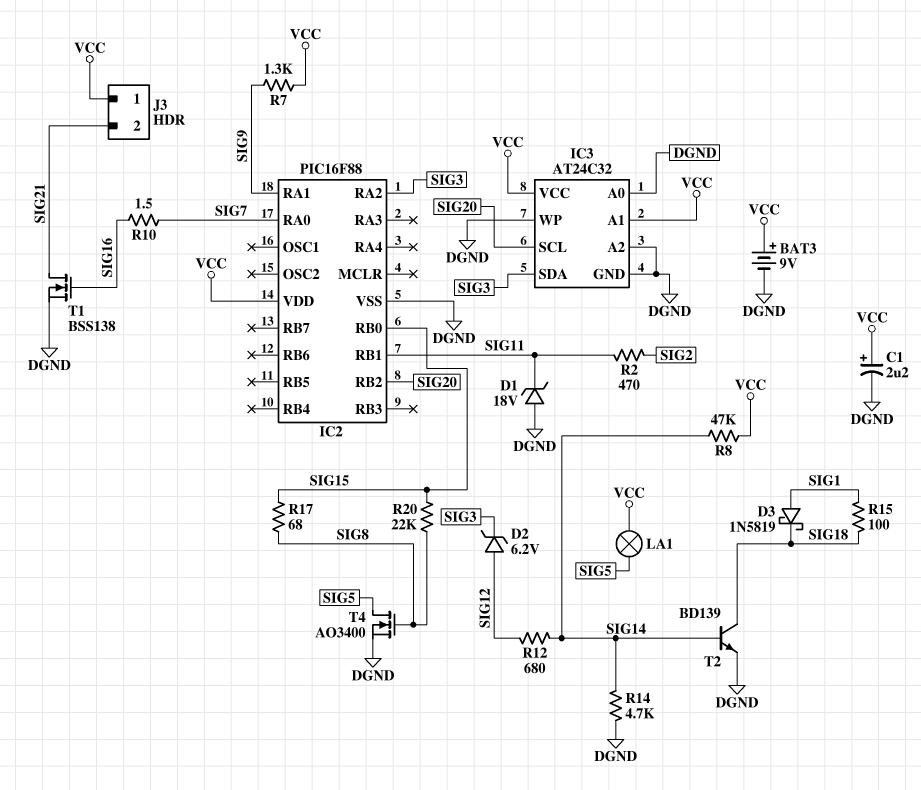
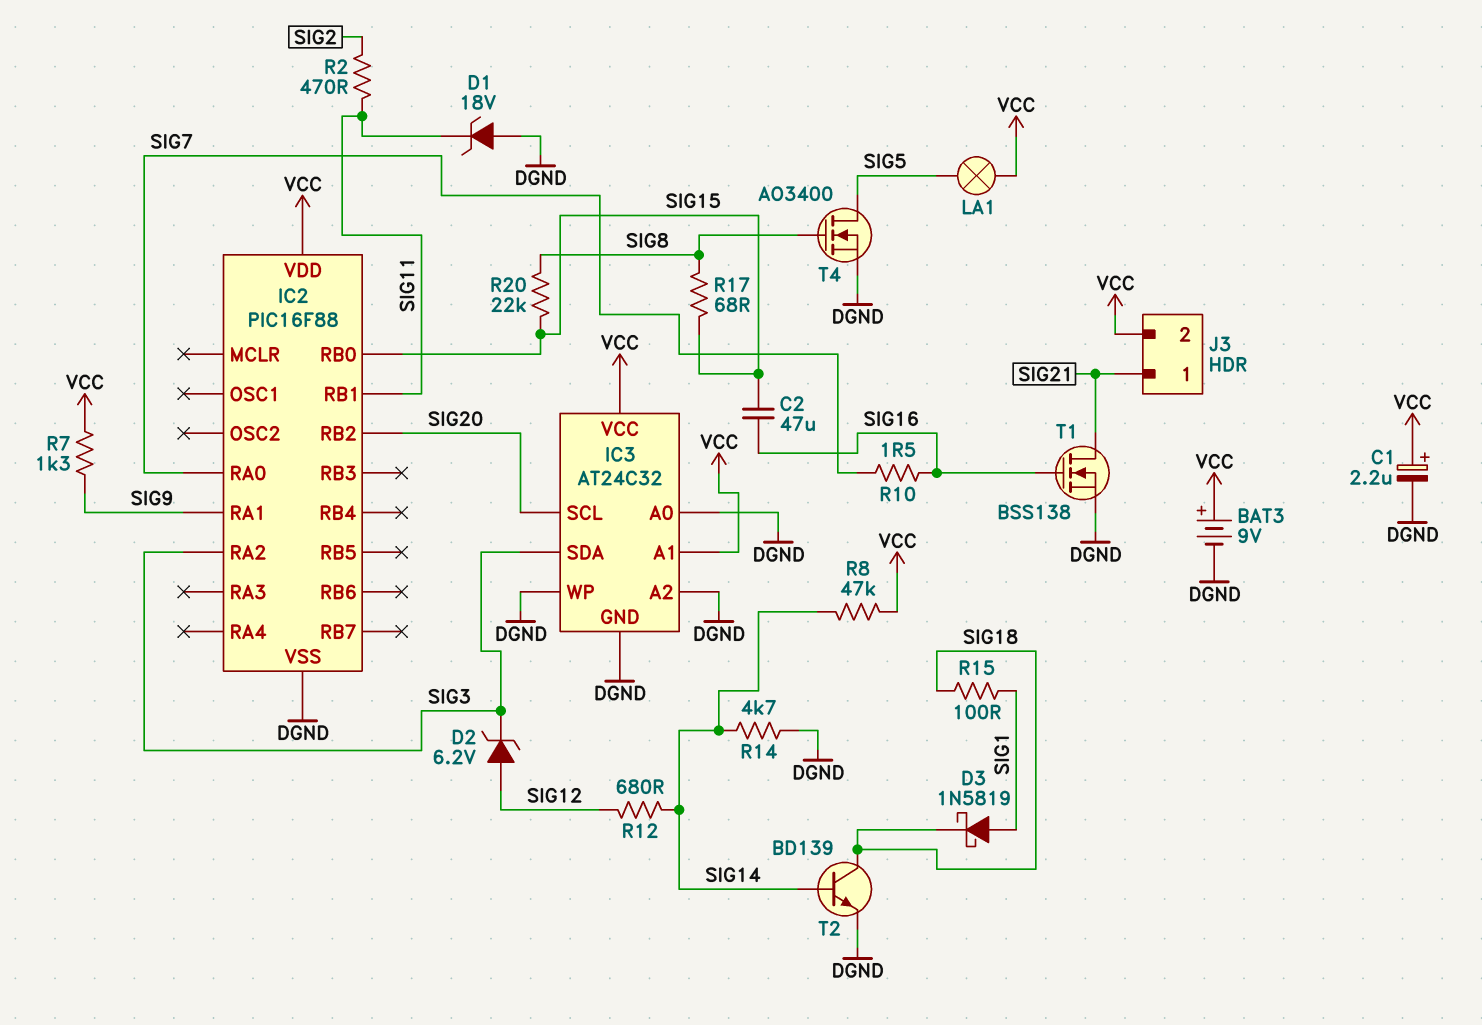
C2: none -> 47uF (SIG15, SIG16)
J3 pin 1: VCC -> SIG21
J3 pin 2: SIG21 -> VCC

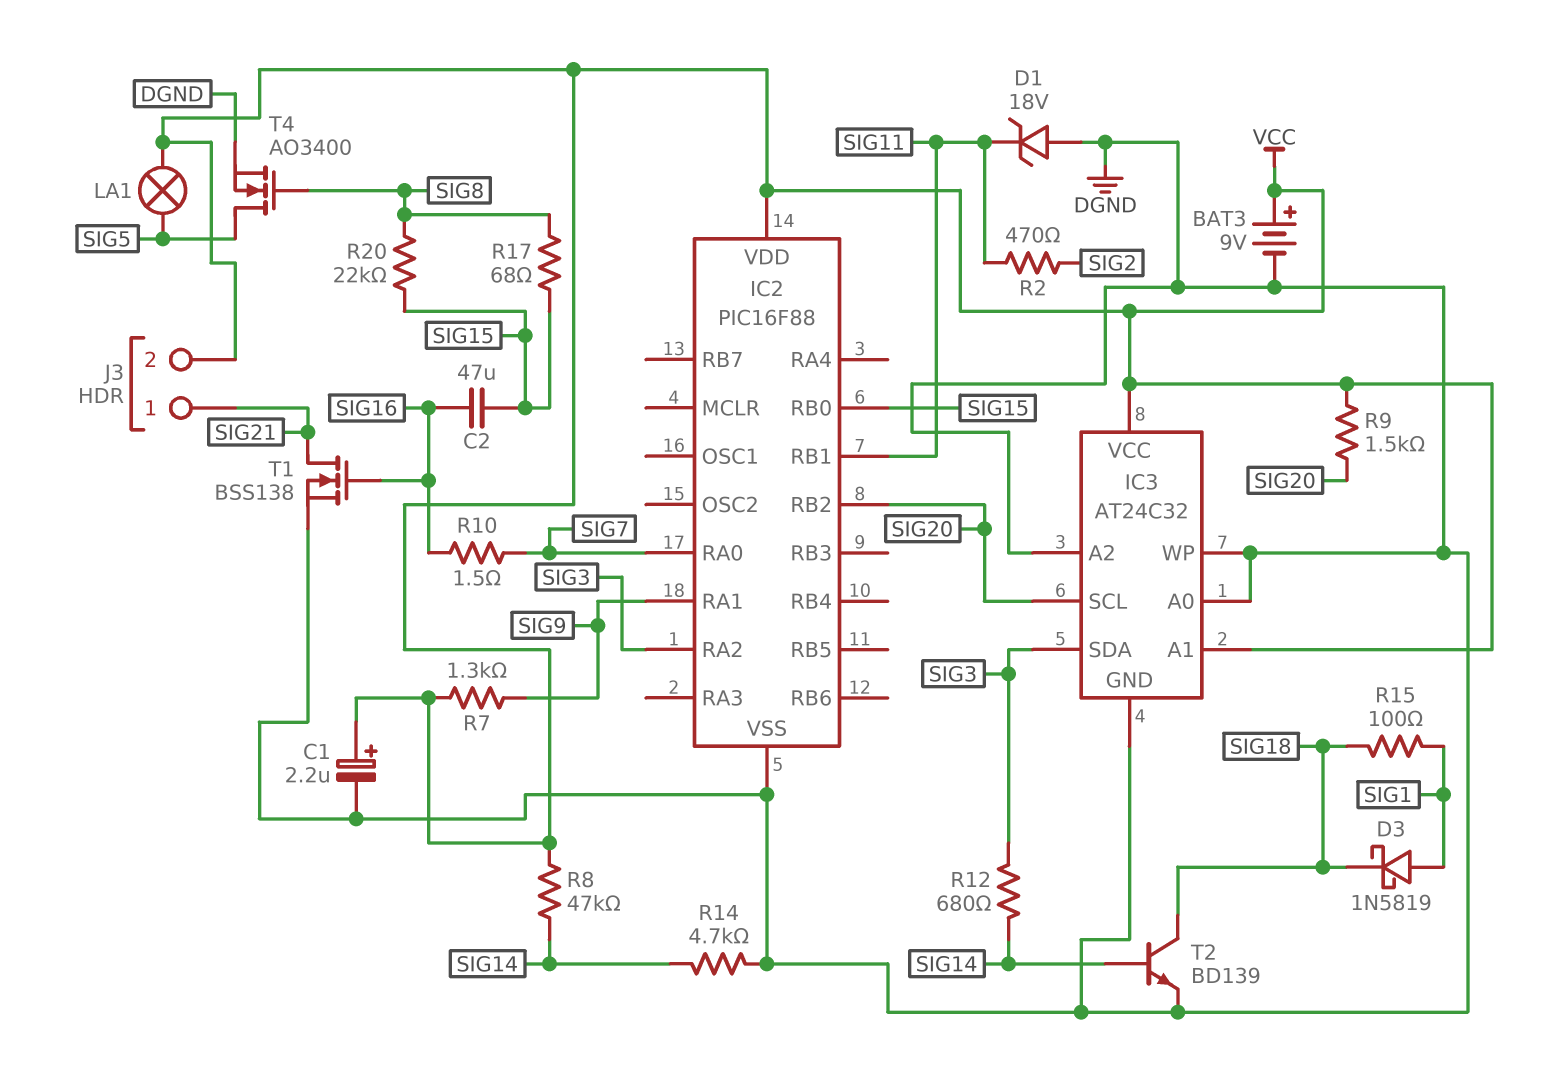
D2: zener 6.2V (A SIG12, K SIG3) -> none
R9: none -> 1.5k (SIG20, VCC)
R12: 680 (SIG12, SIG14) -> 680 (SIG3, SIG14)

